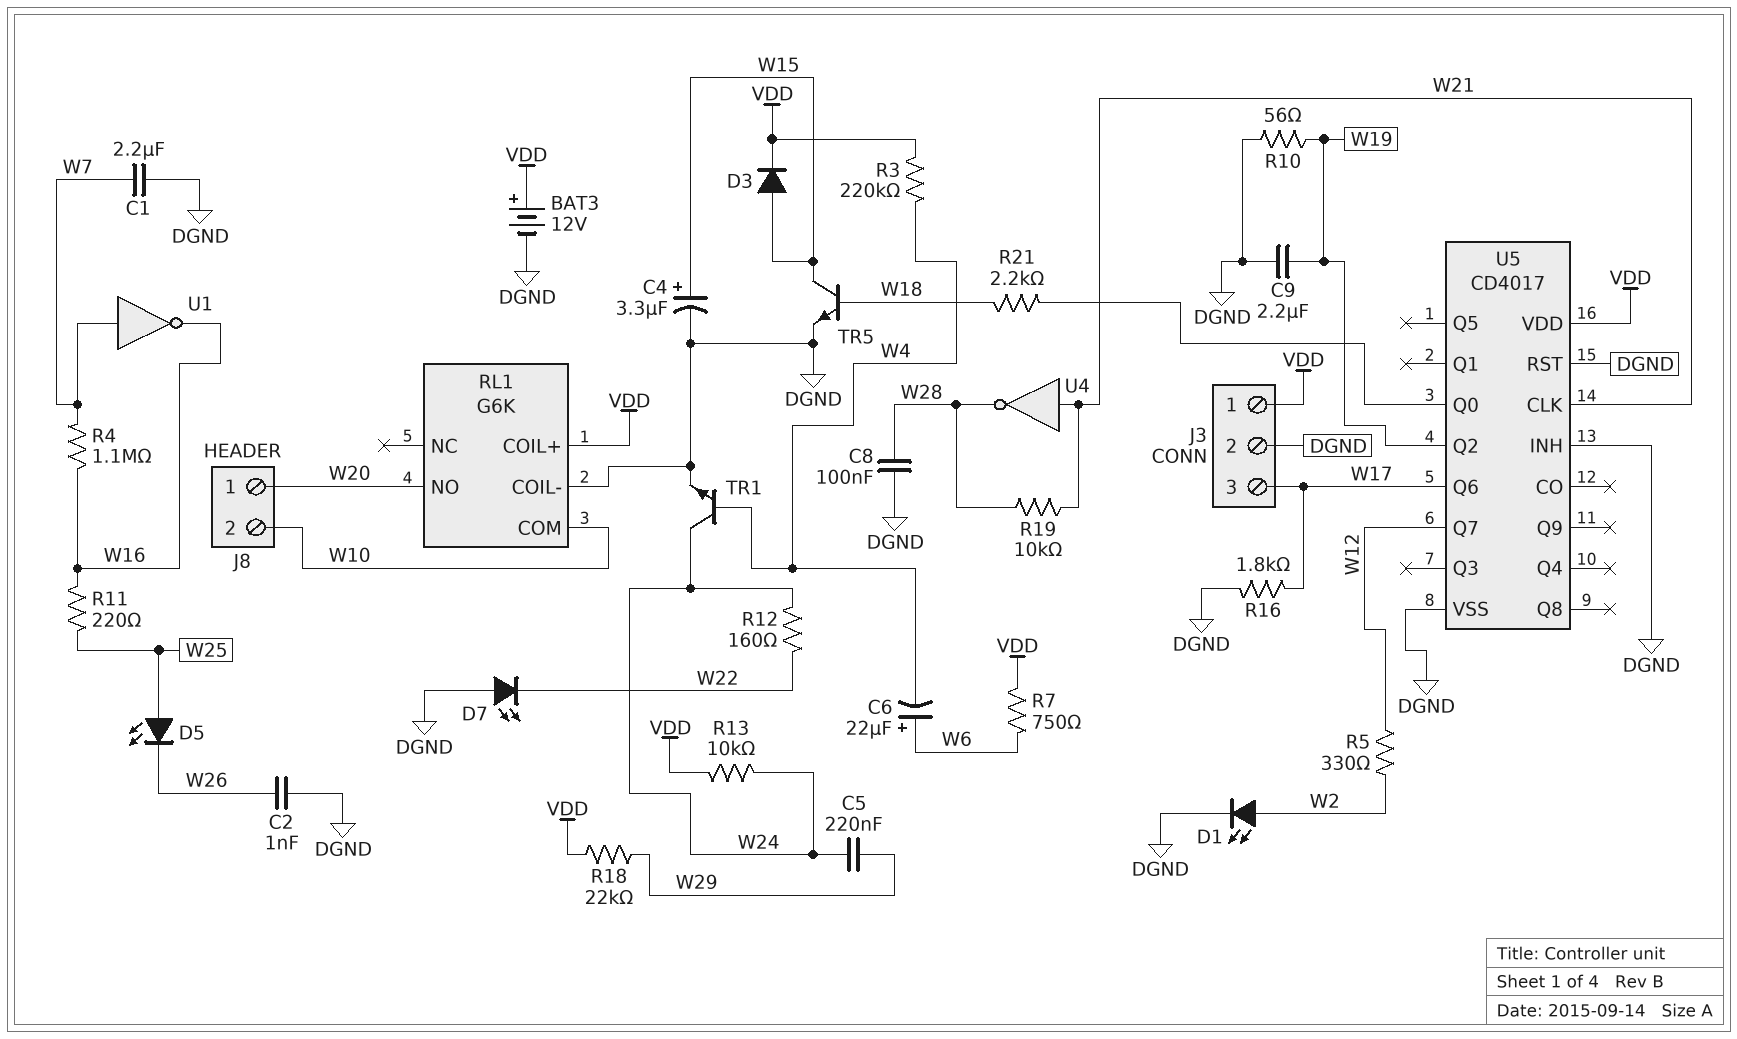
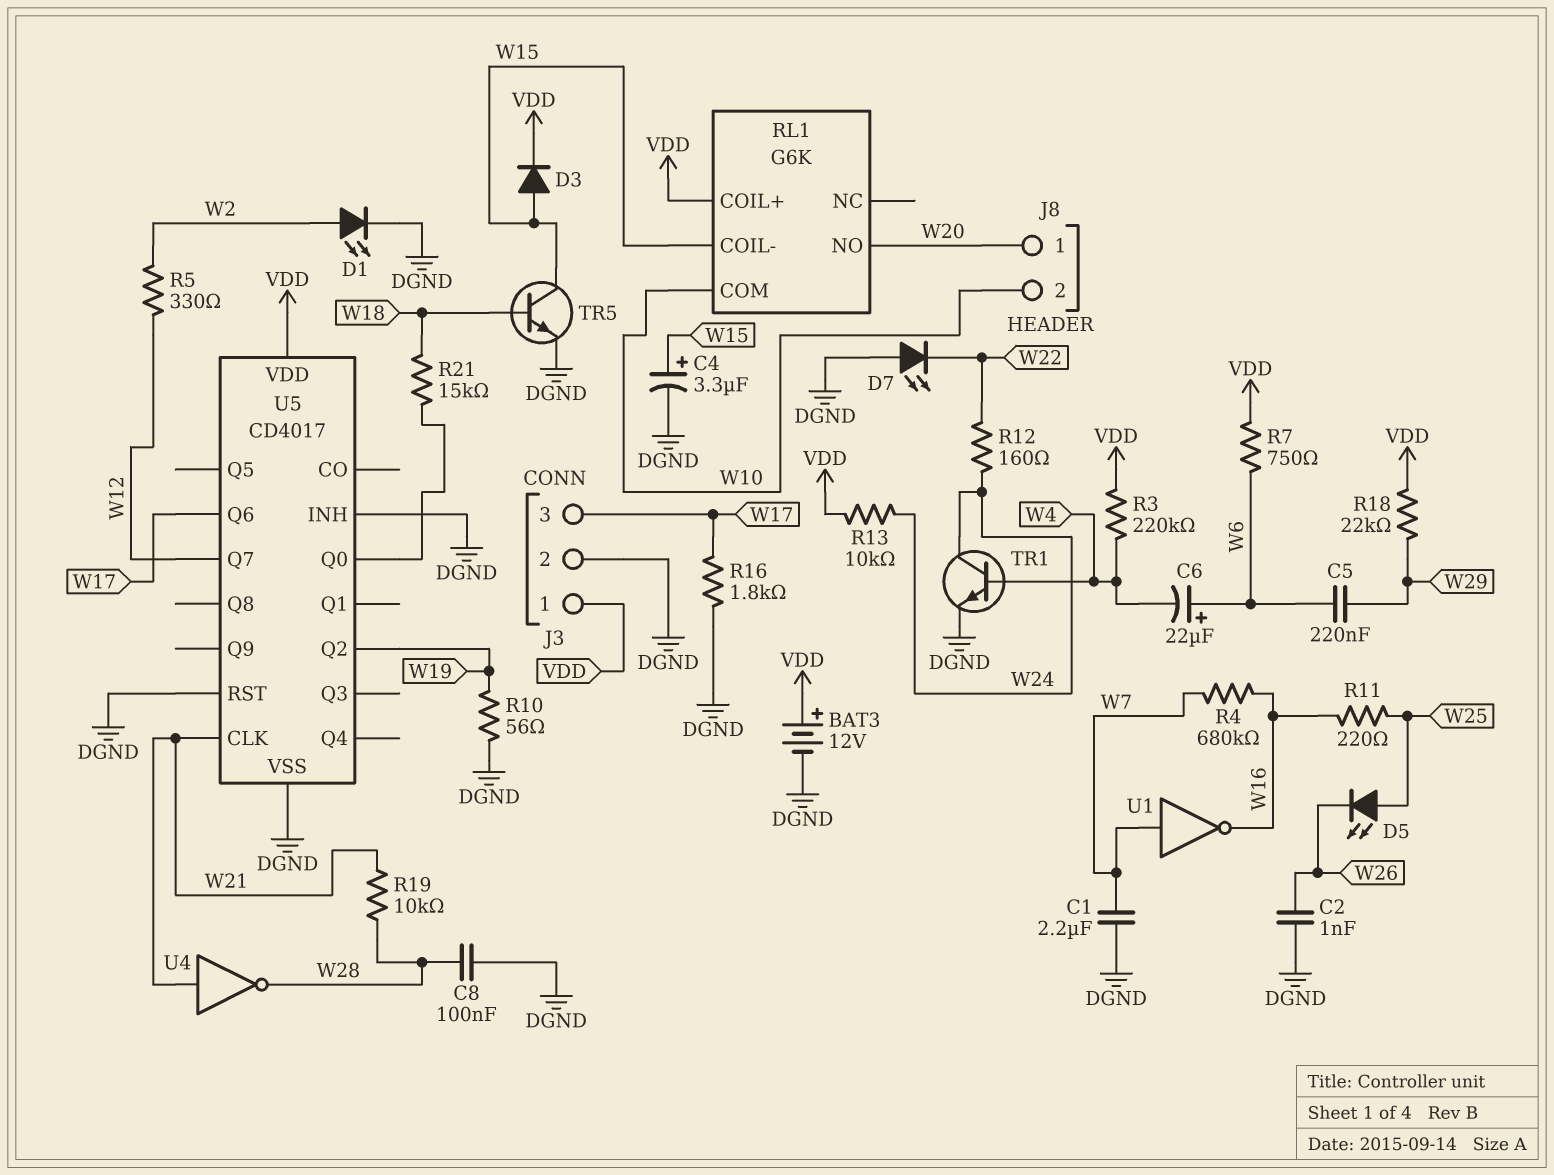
C5: 220nF (W24, W29) -> 220nF (W6, W29)
C9: 2.2uF (DGND, W19) -> none
R4: 1.1M (W7, W16) -> 680k (W7, W16)
R21: 2.2k (U5/Q0, W18) -> 15k (U5/Q0, W18)
RL1 pin COIL-: DGND -> W15

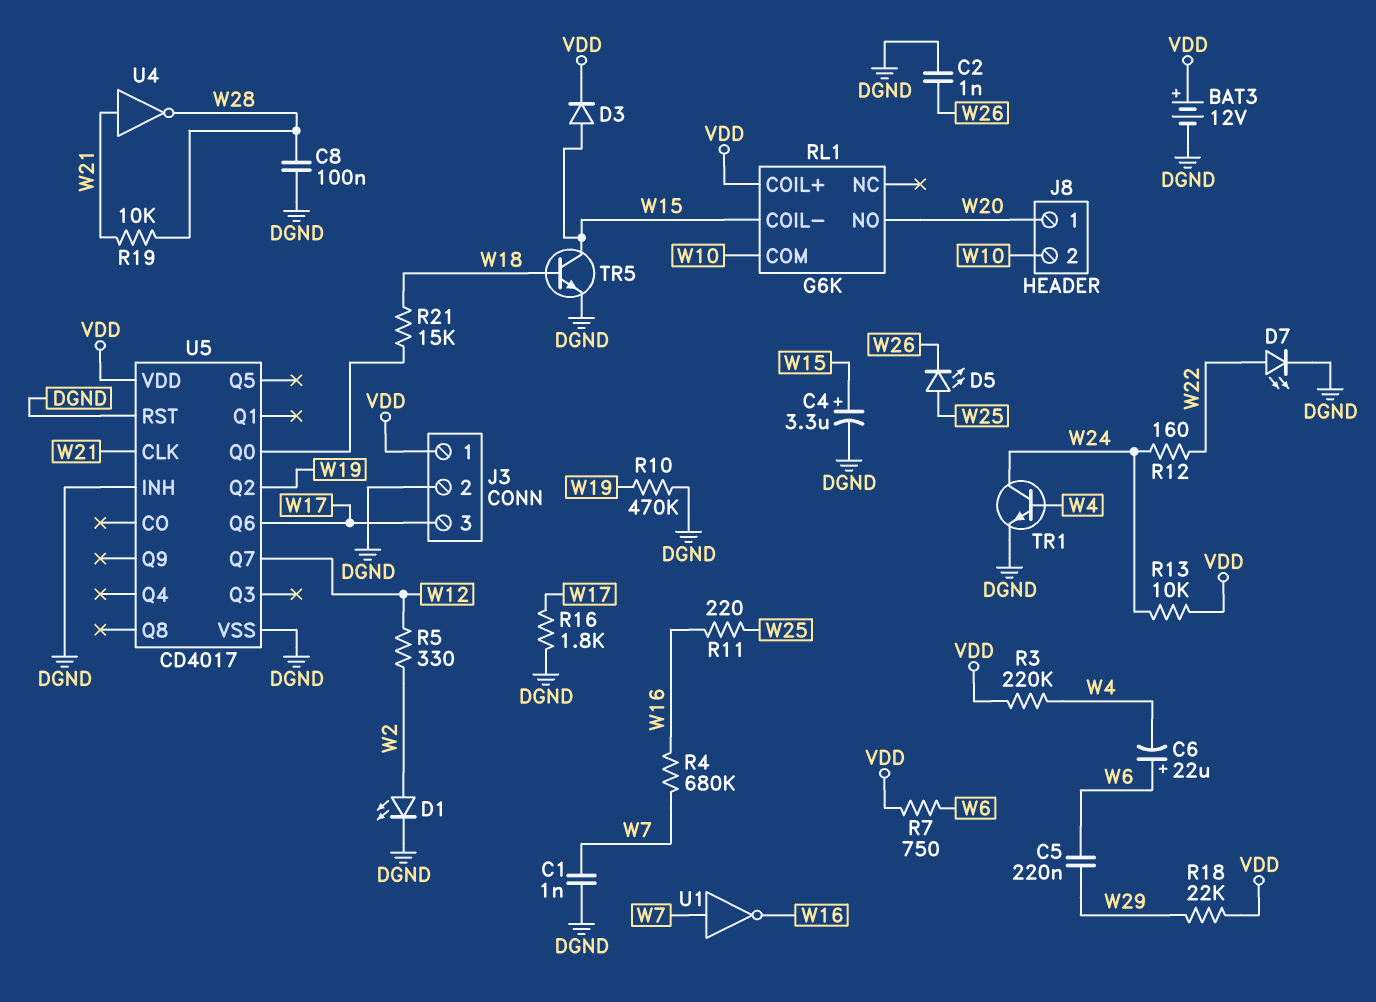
C1: 2.2uF (DGND, W7) -> 1nF (DGND, W7)
D7: LED (A DGND, K W22) -> LED (A W22, K DGND)
R10: 56 (DGND, W19) -> 470k (DGND, W19)

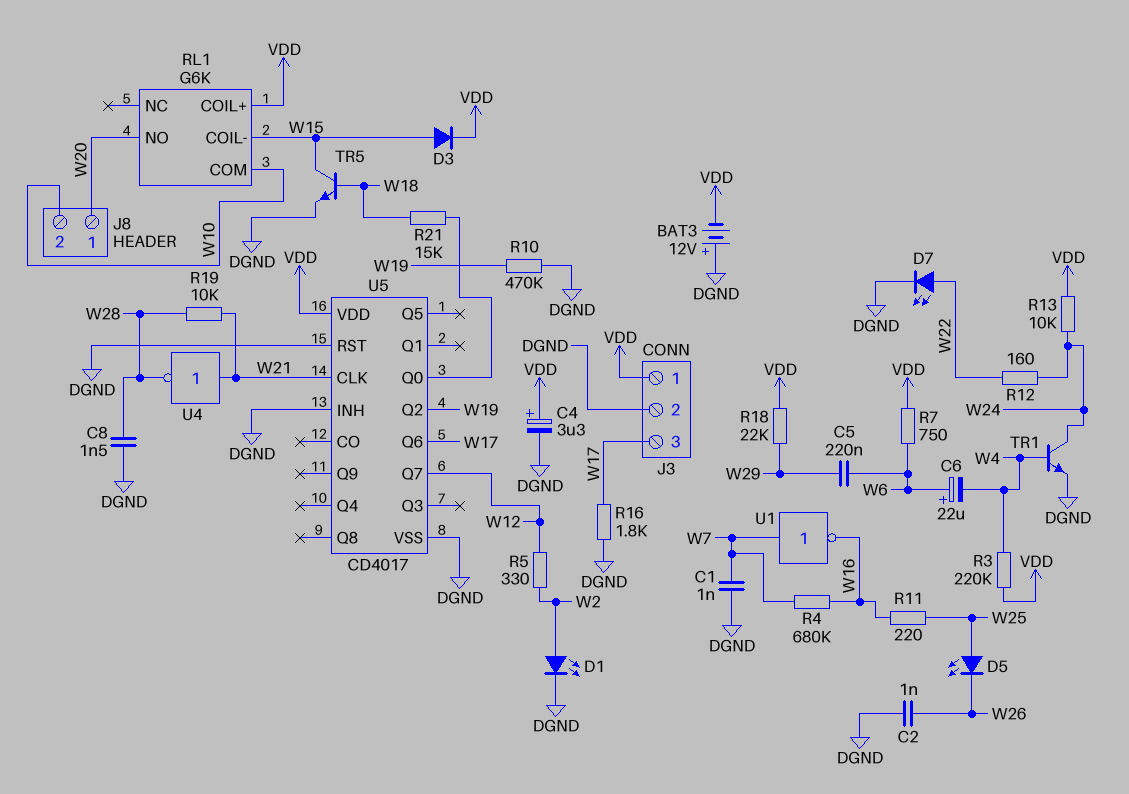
BAT3: 12V (plus VDD, minus DGND) -> 12V (plus DGND, minus VDD)
C4: 3.3uF (plus W15, minus DGND) -> 3.3uF (plus VDD, minus DGND)
C8: 100nF (DGND, W28) -> 1.5nF (DGND, W28)

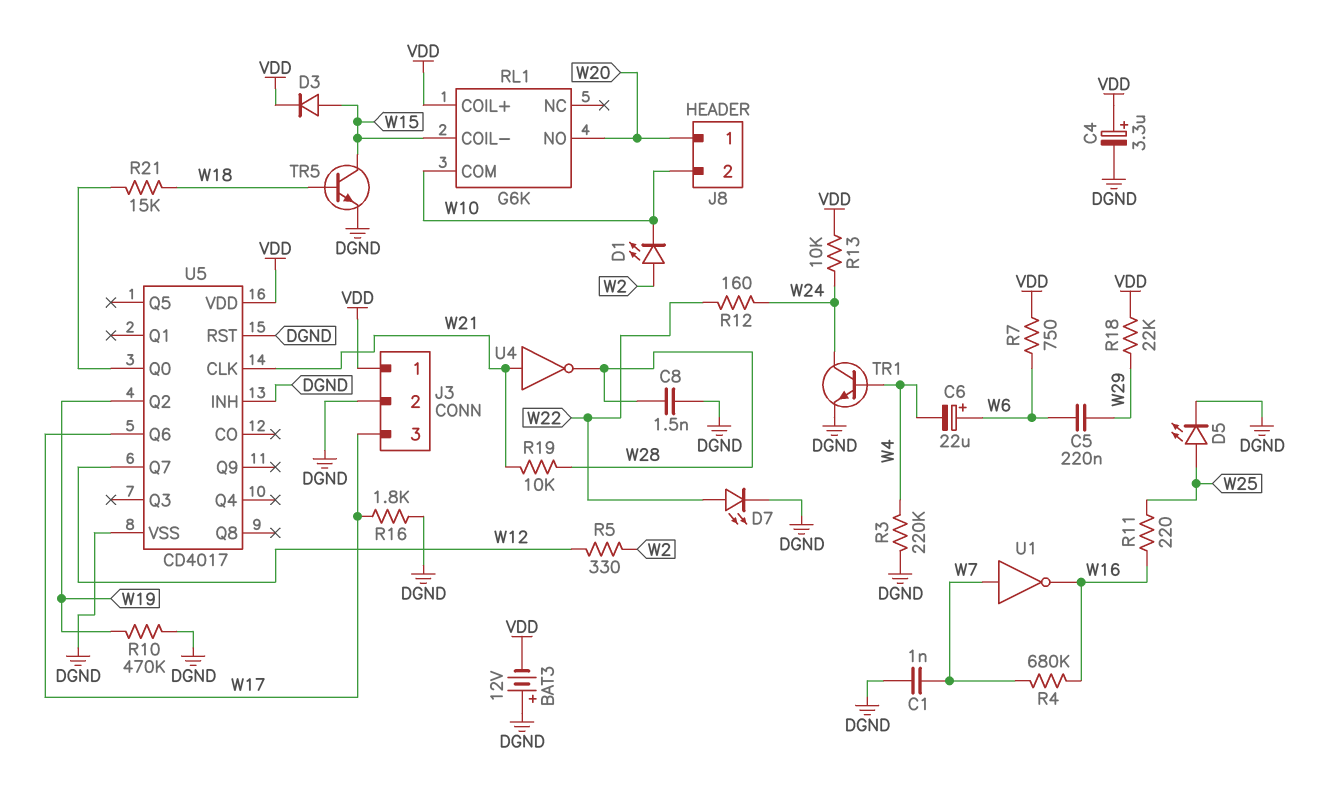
C2: 1nF (DGND, W26) -> none
D1: LED (A W2, K DGND) -> LED (A W2, K W10)
D5: LED (A W25, K W26) -> LED (A W25, K DGND)
R3: 220k (VDD, W4) -> 220k (DGND, W4)

